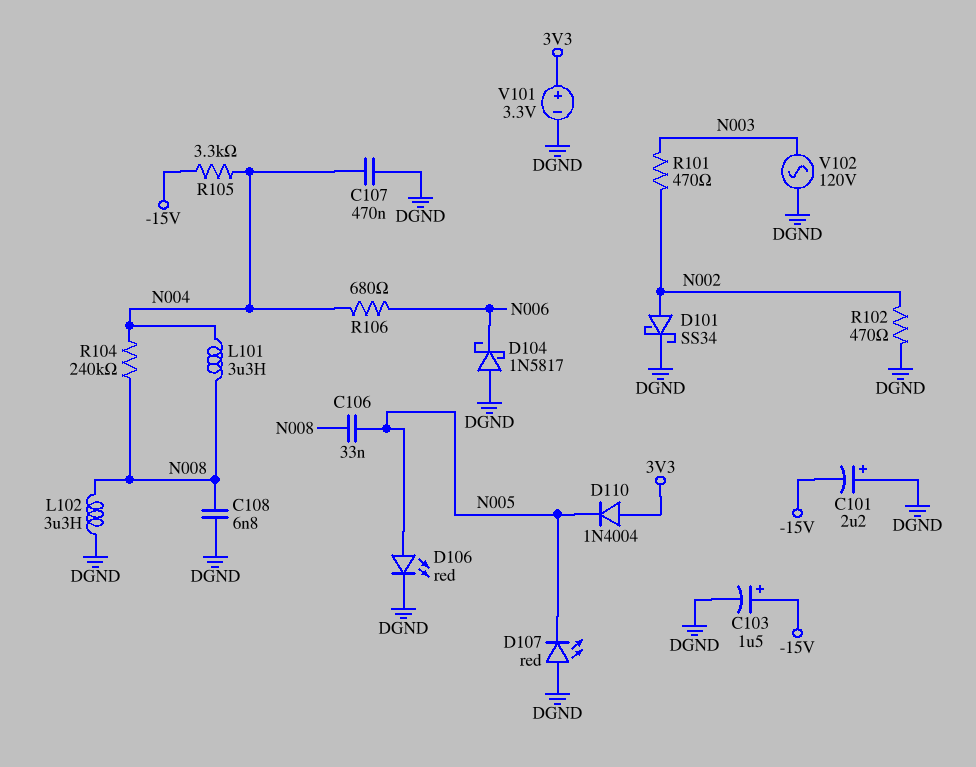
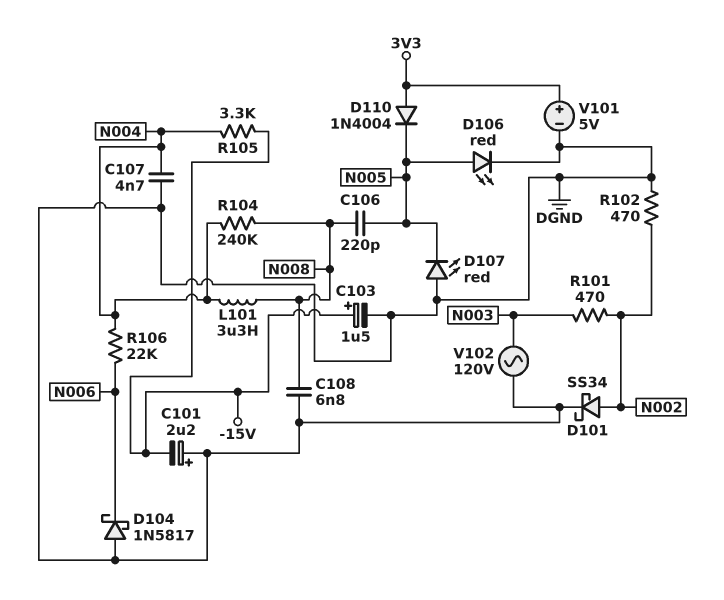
C106: 33nF (N005, N008) -> 220pF (N005, N008)
C107: 470nF (DGND, N004) -> 4.7nF (DGND, N004)
L102: 3.3uH (DGND, N008) -> none
R106: 680 (N004, N006) -> 22k (N004, N006)
V101: 3.3V (plus 3V3, minus DGND) -> 5V (plus 3V3, minus DGND)

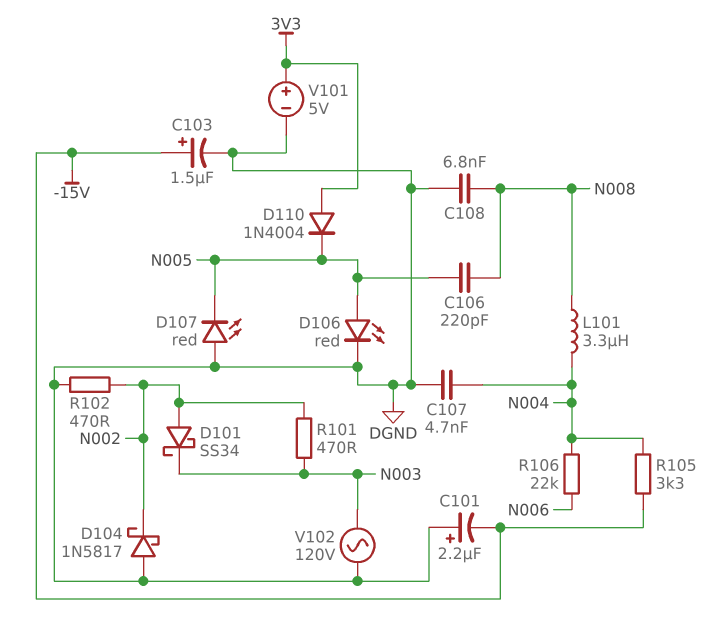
D101: schottky SS34 (A N002, K DGND) -> schottky SS34 (A N002, K N003)
D104: schottky 1N5817 (A DGND, K N006) -> schottky 1N5817 (A DGND, K N002)
R104: 240k (N004, N008) -> none

